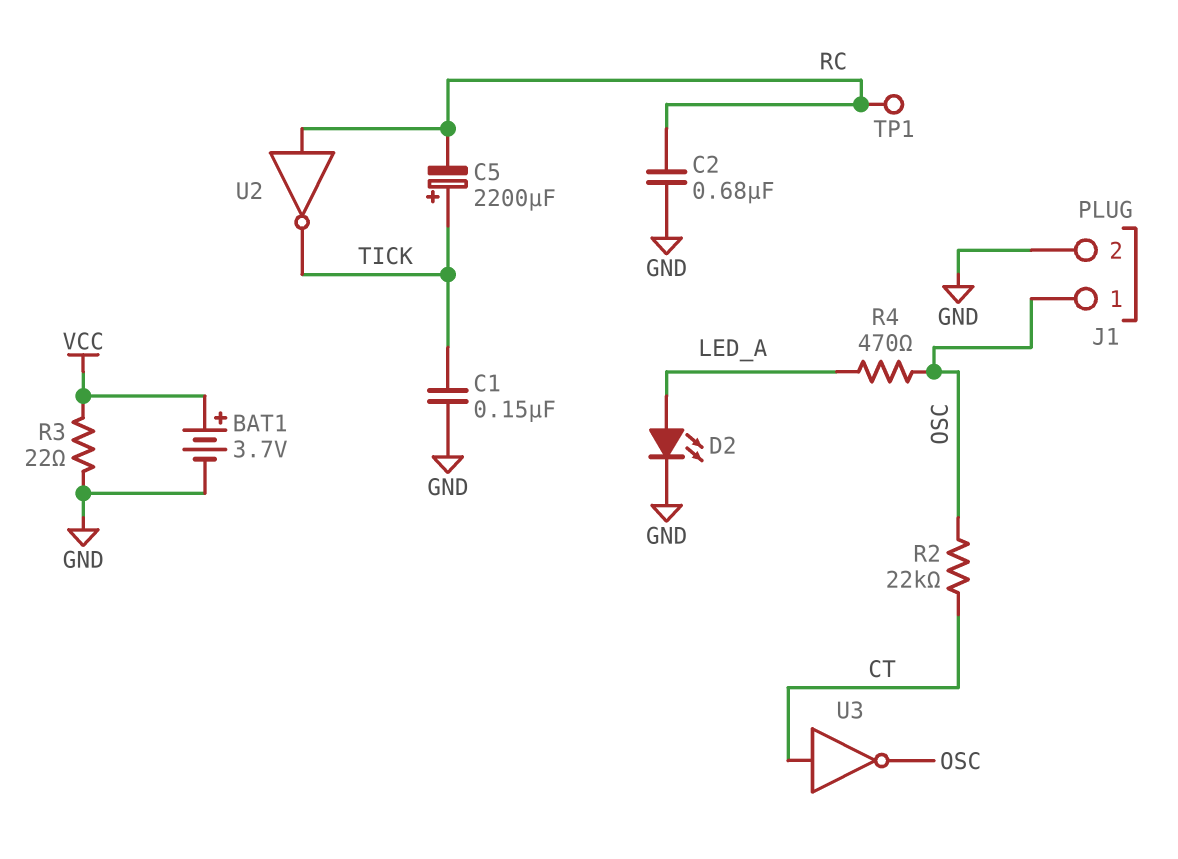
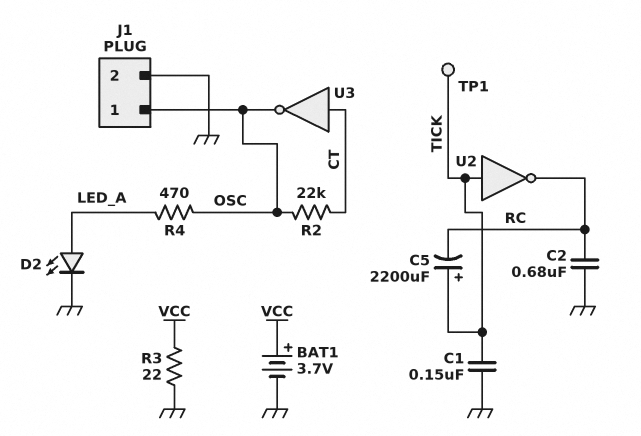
TP1: test point (RC) -> test point (TICK)
U2: NOT (in RC, out TICK) -> NOT (in TICK, out RC)

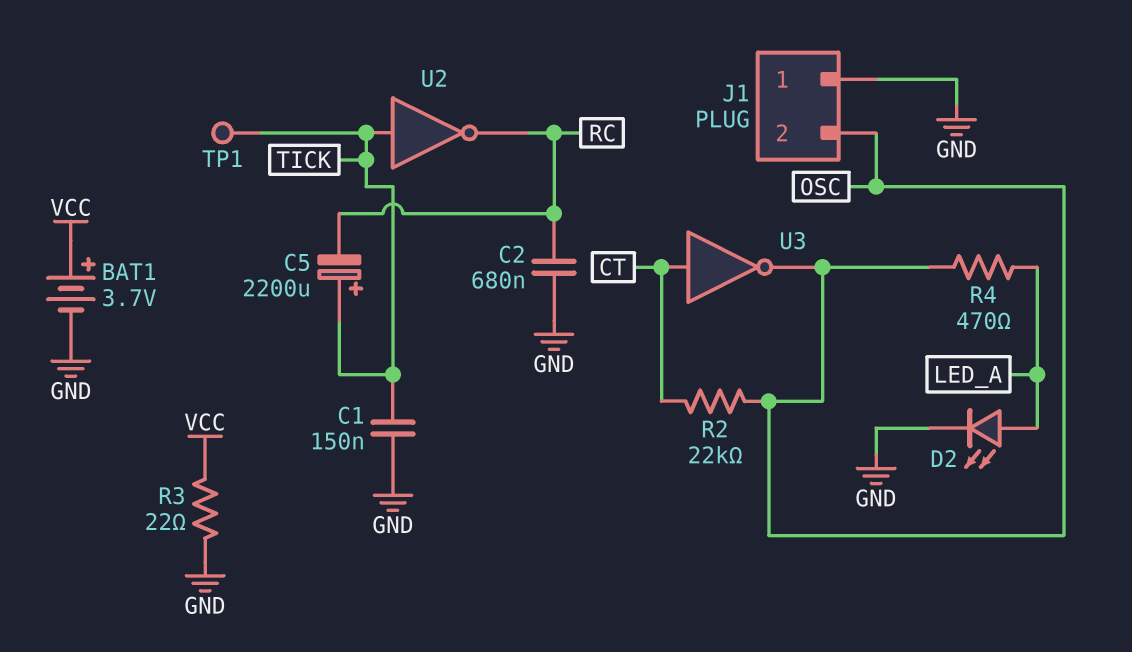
J1 pin 1: OSC -> GND
J1 pin 2: GND -> OSC

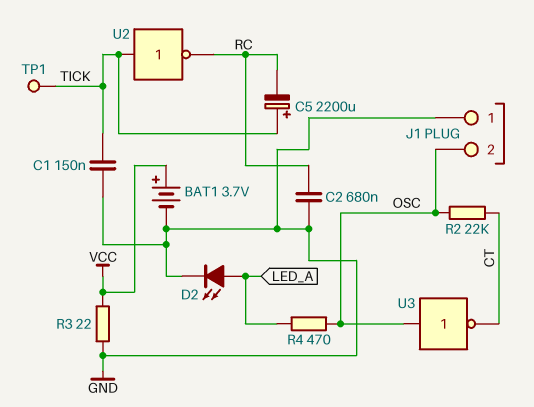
U3: NOT (in CT, out OSC) -> NOT (in OSC, out CT)

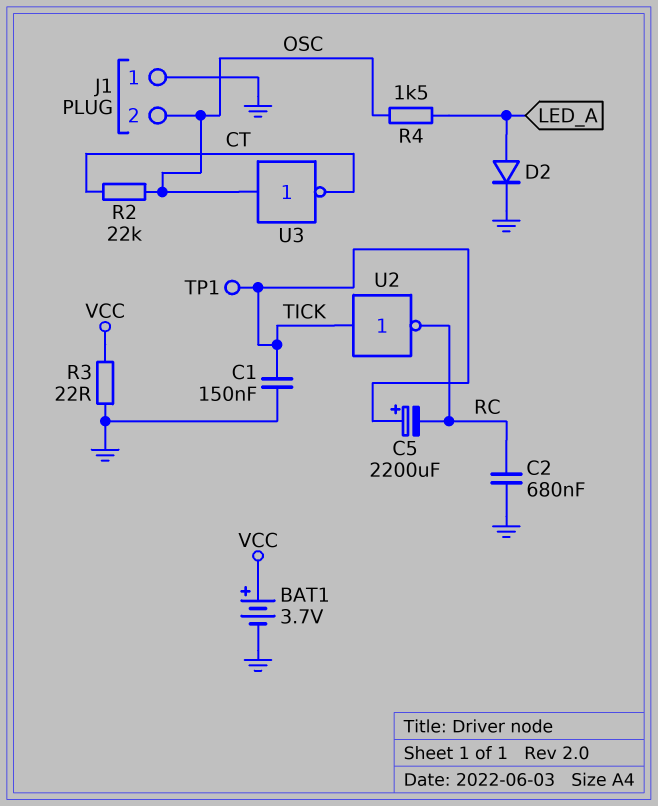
D2: LED (A LED_A, K GND) -> diode (A LED_A, K GND)
R4: 470 (LED_A, OSC) -> 1.5k (LED_A, OSC)

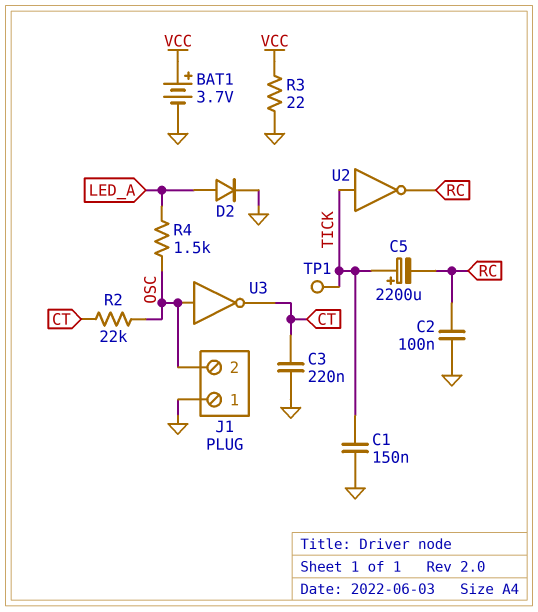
C2: 680nF (GND, RC) -> 100nF (GND, RC)
C3: none -> 220nF (CT, GND)

